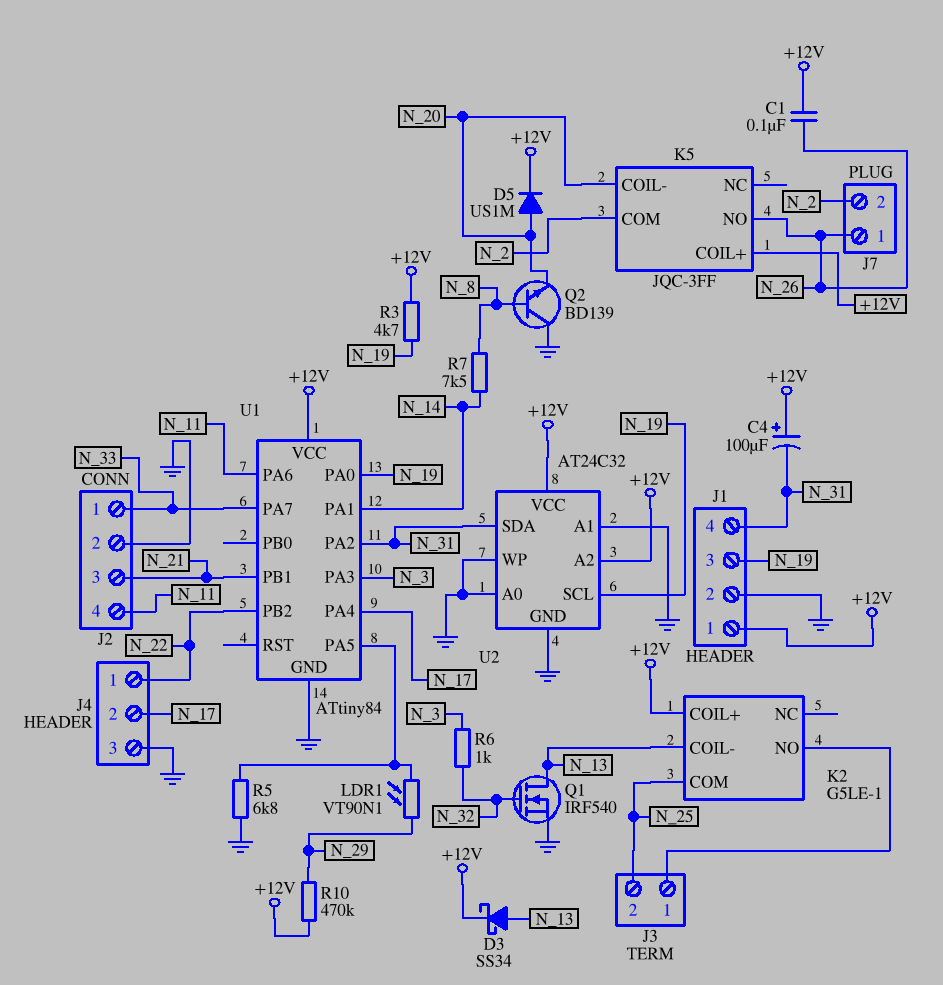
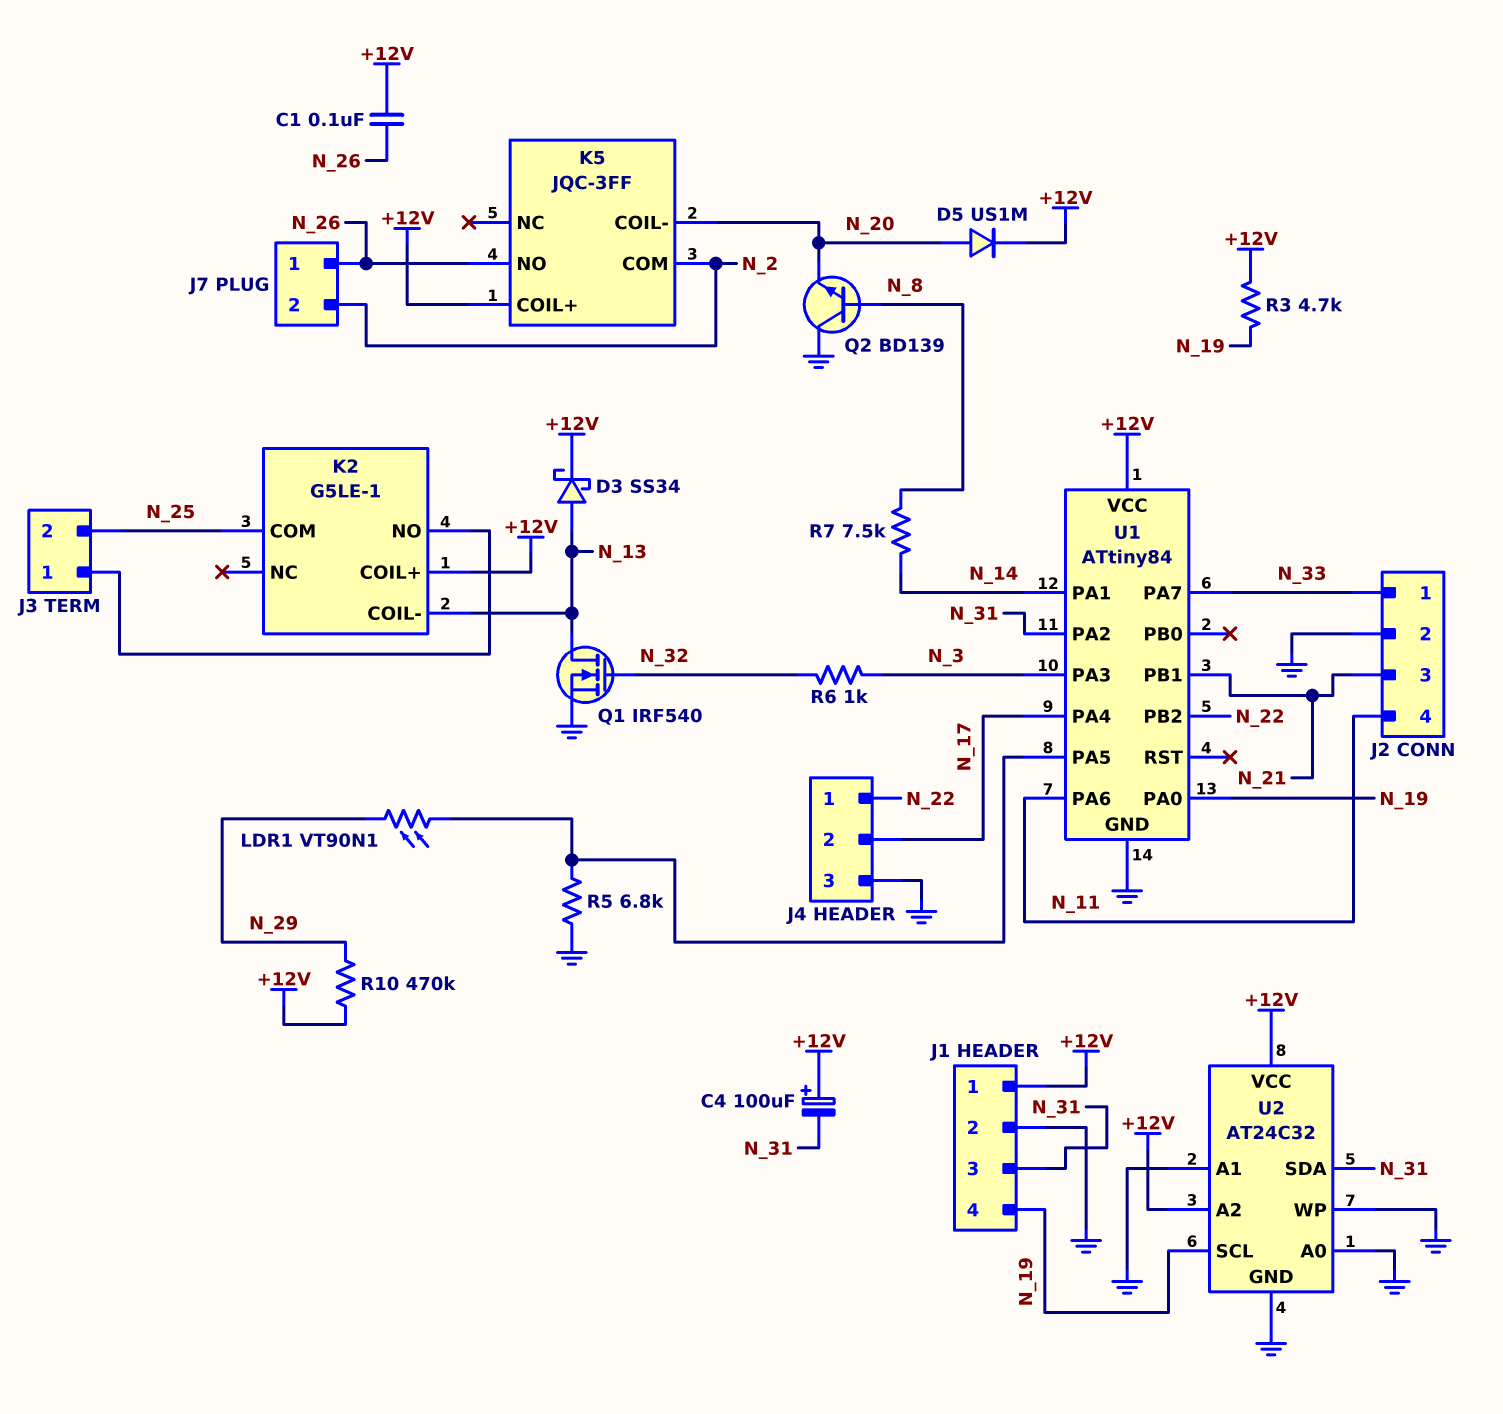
J1 pin 3: N_19 -> N_31
J1 pin 4: N_31 -> N_19

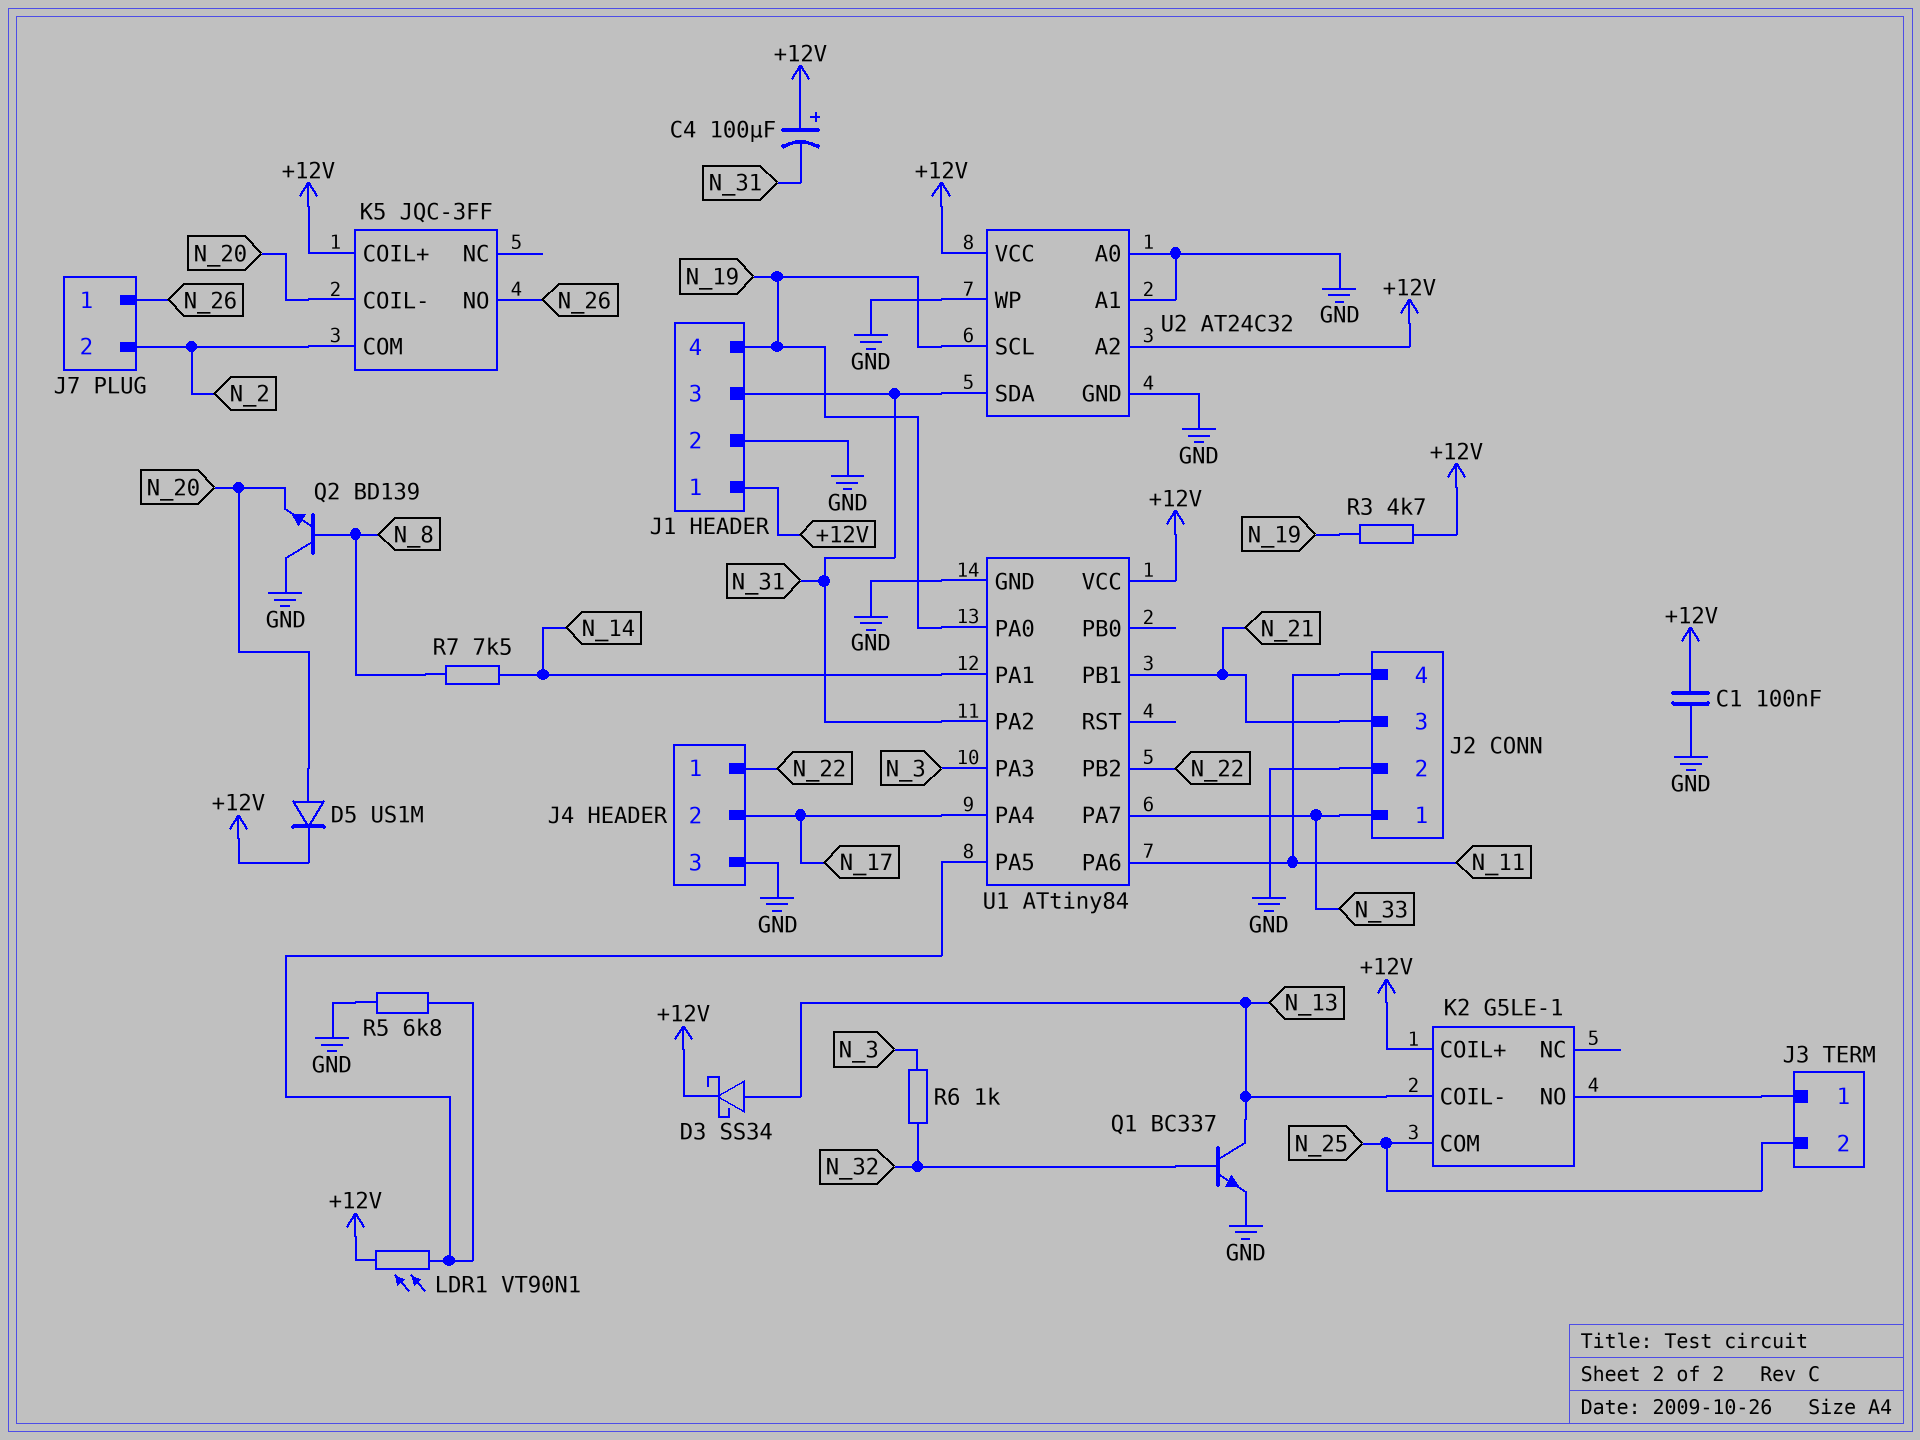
C1: 100nF (+12V, N_26) -> 100nF (+12V, GND)
LDR1: VT90N1 (N_29, U1/PA5) -> VT90N1 (+12V, U1/PA5)
Q1: NMOS IRF540 (G N_32, D N_13, S GND) -> NPN BC337 (B N_32, C N_13, E GND)
R10: 470k (+12V, N_29) -> none

